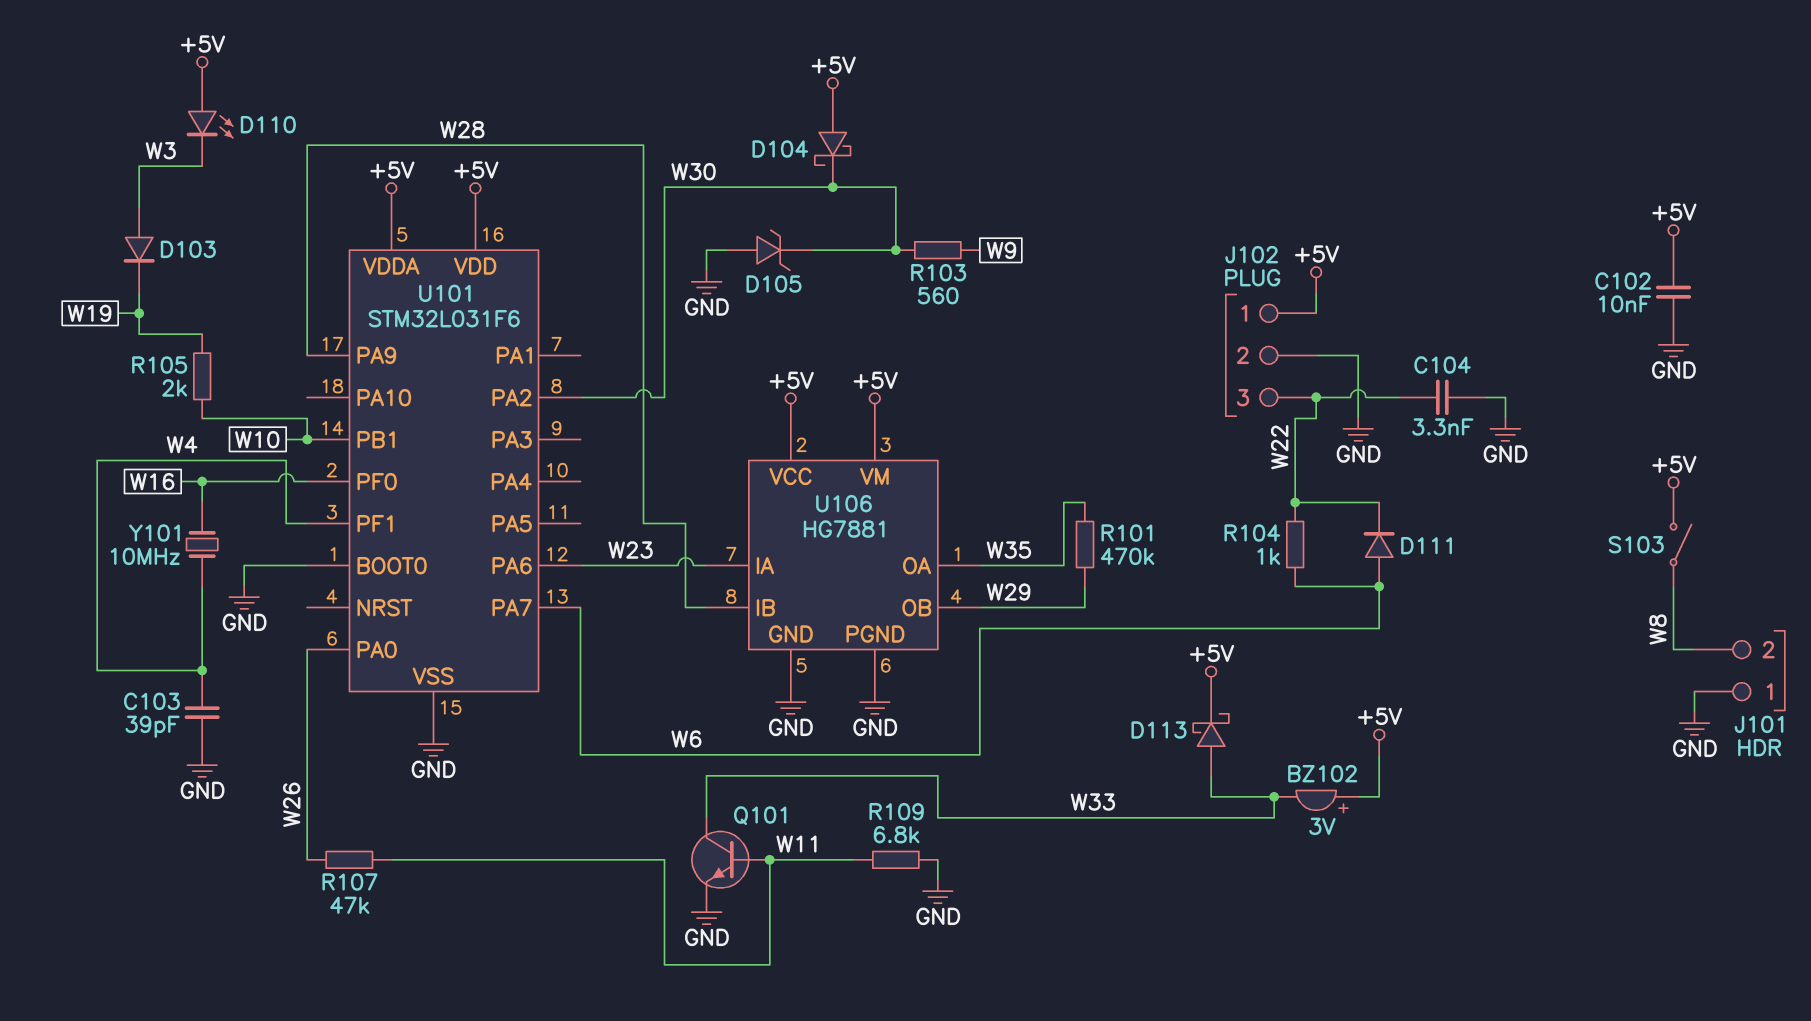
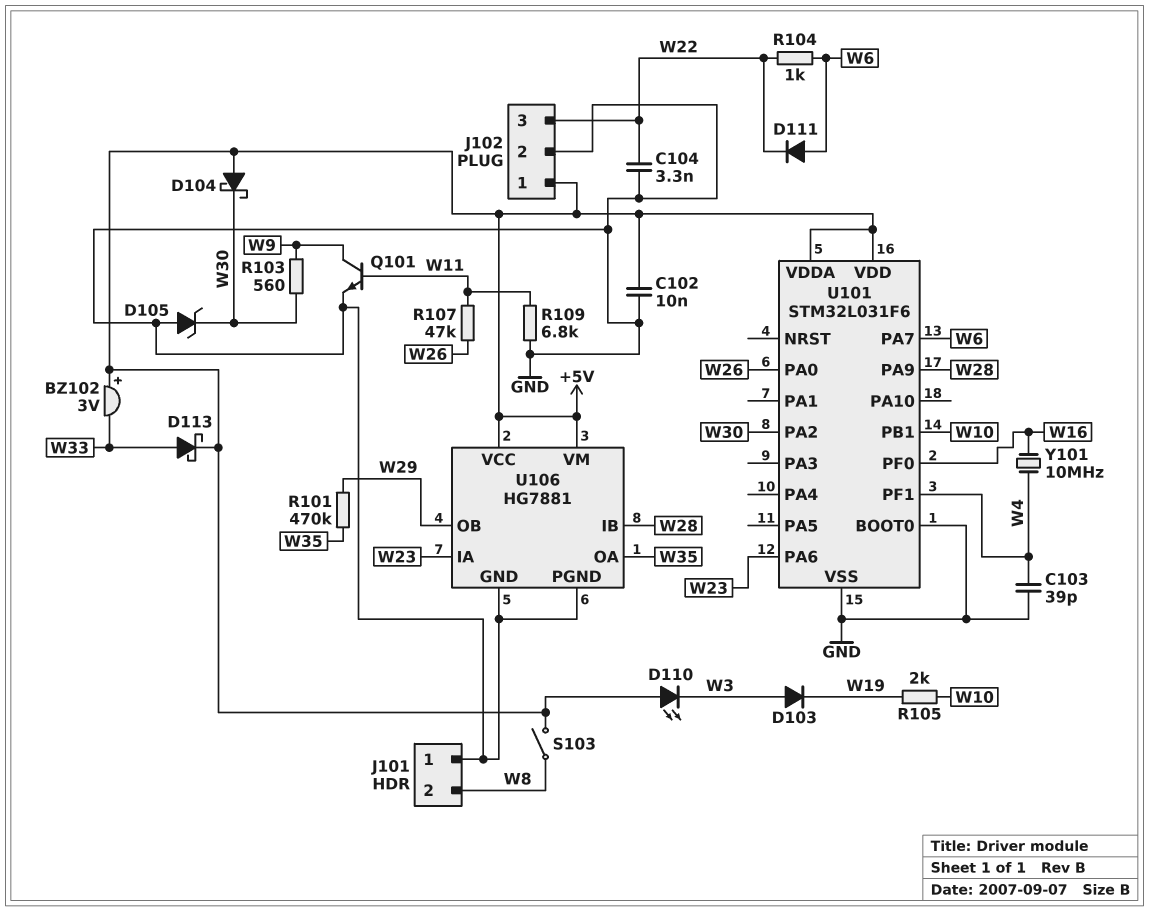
Q101: NPN (B W11, C W33, E GND) -> NPN (B W11, C W9, E GND)

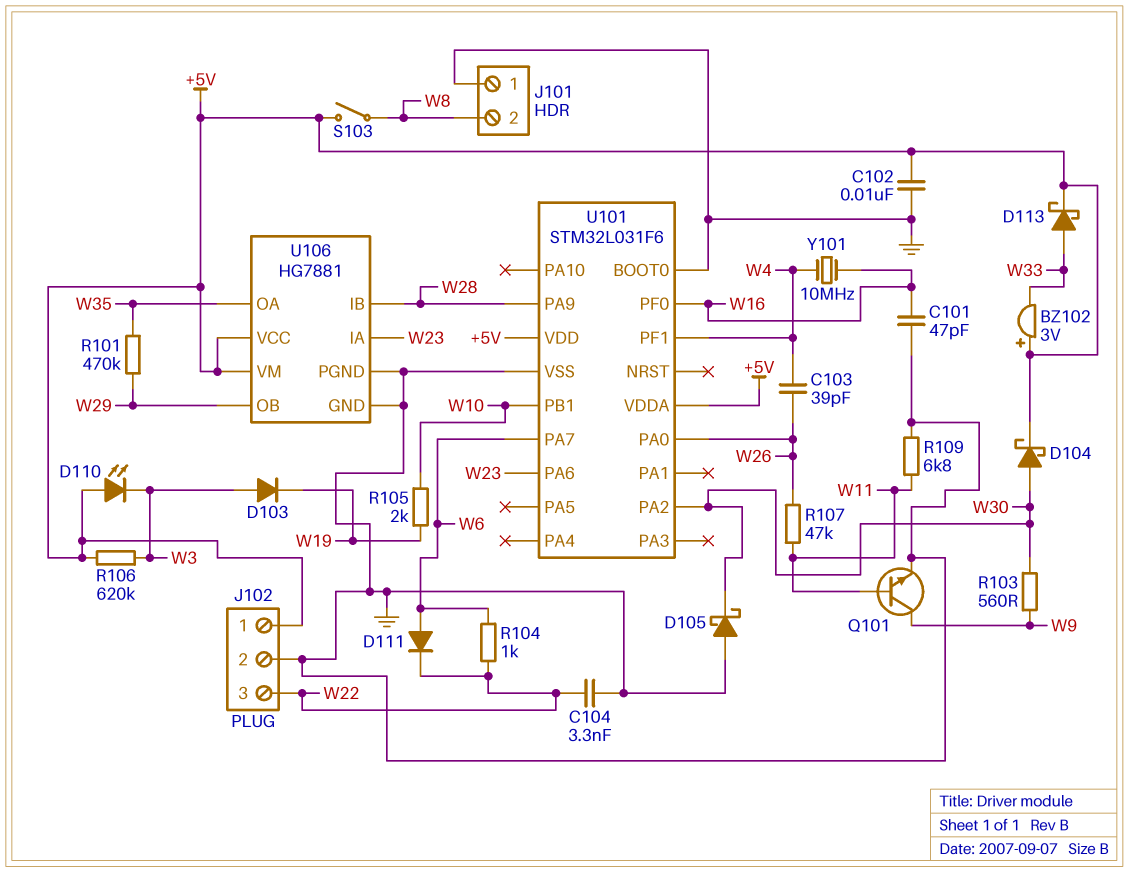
C101: none -> 47pF (GND, W16)
C103: 39pF (GND, W4) -> 39pF (W4, W26)
D104: schottky (A +5V, K W30) -> schottky (A W30, K +5V)
D105: zener (A GND, K W30) -> schottky (A GND, K W30)
R106: none -> 620k (+5V, W3)

